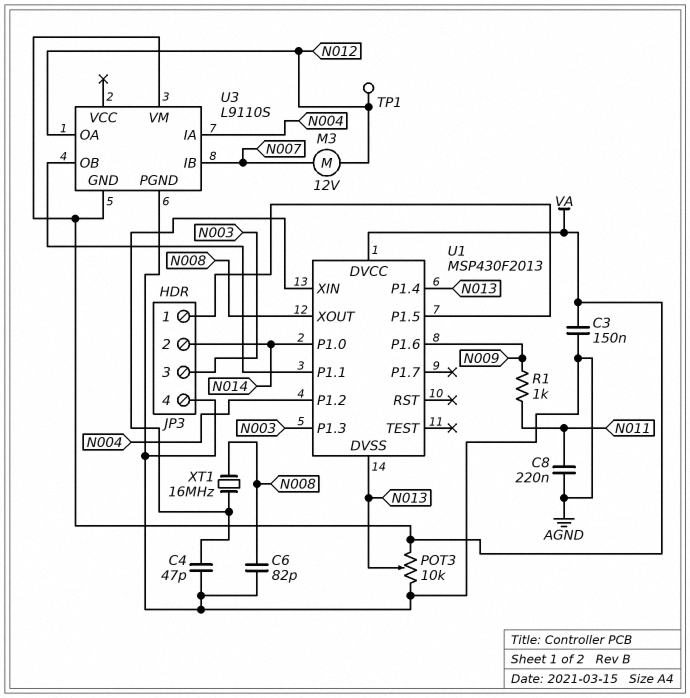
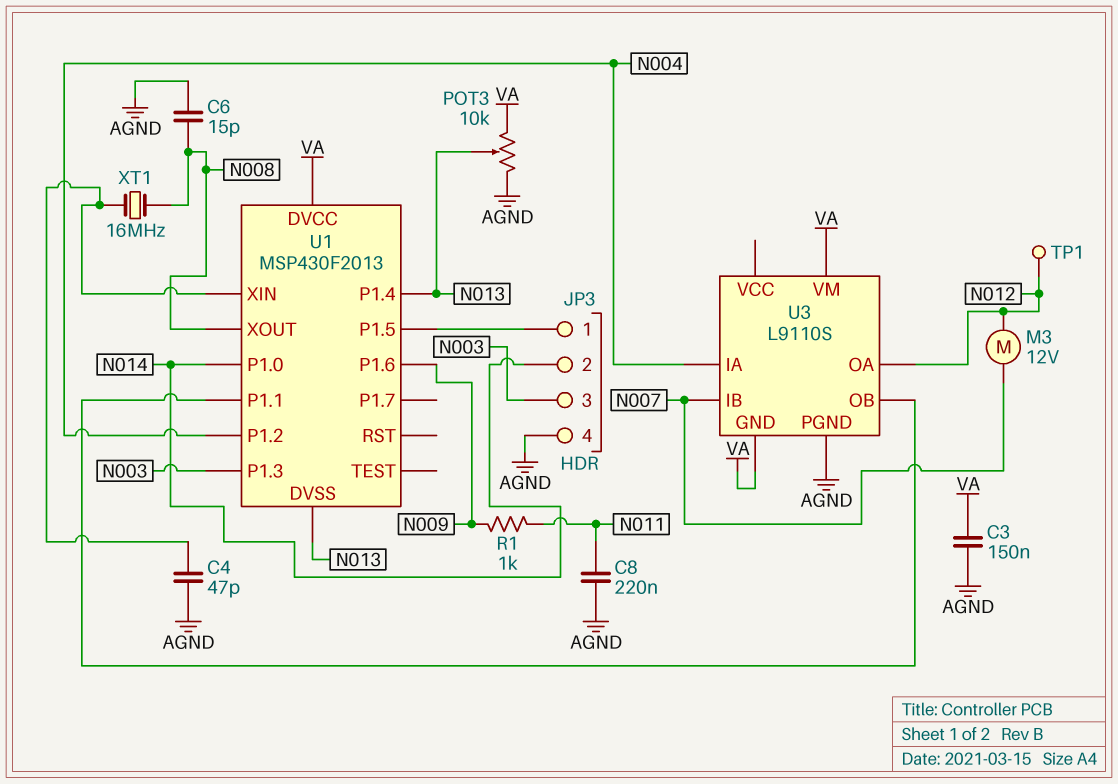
C6: 82pF (AGND, N008) -> 15pF (AGND, N008)

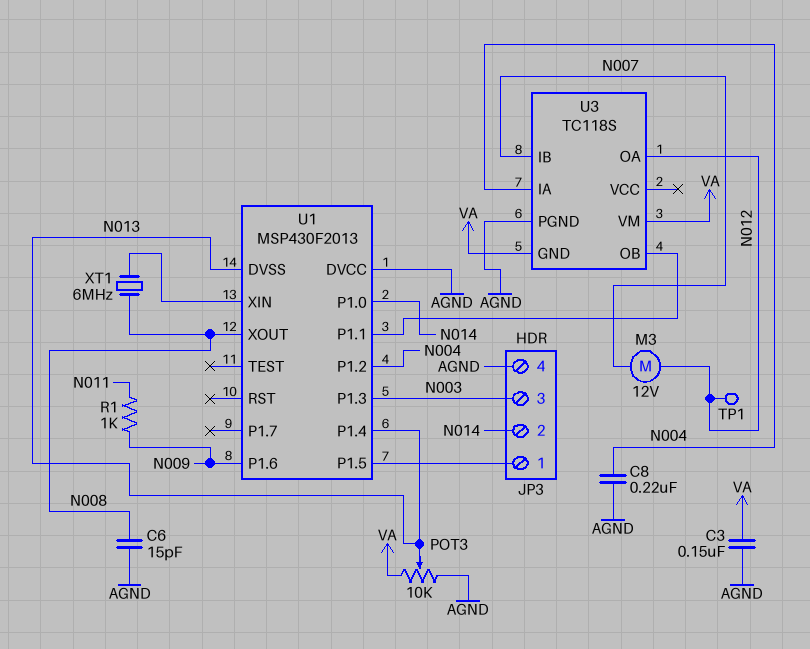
C4: 47pF (AGND, U1/XIN) -> none
C8: 220nF (AGND, N011) -> 220nF (AGND, N004)
U1 pin DVCC: VA -> AGND
U3: L9110S -> TC118S
XT1: 16MHz (N008, U1/XIN) -> 6MHz (N008, U1/XIN)

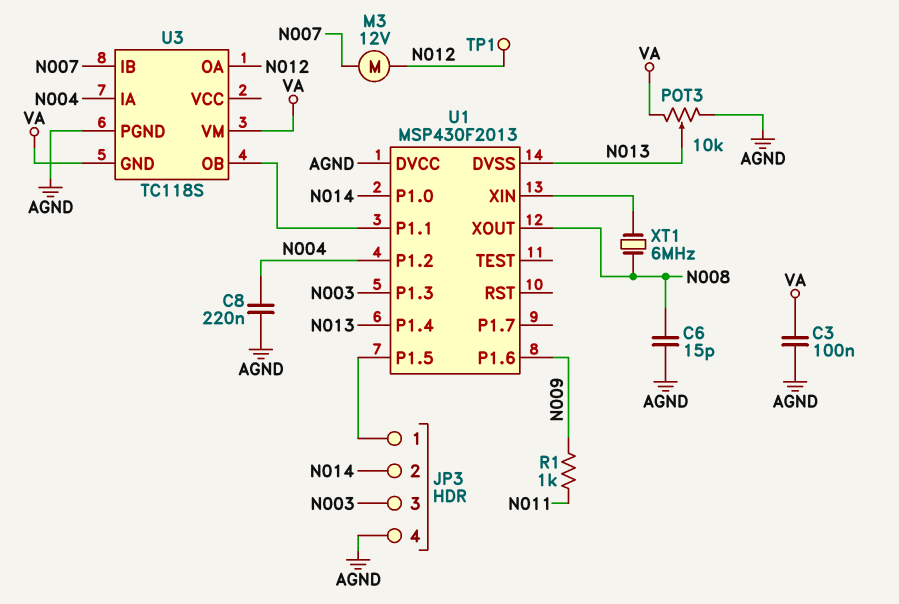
C3: 150nF (AGND, VA) -> 100nF (AGND, VA)

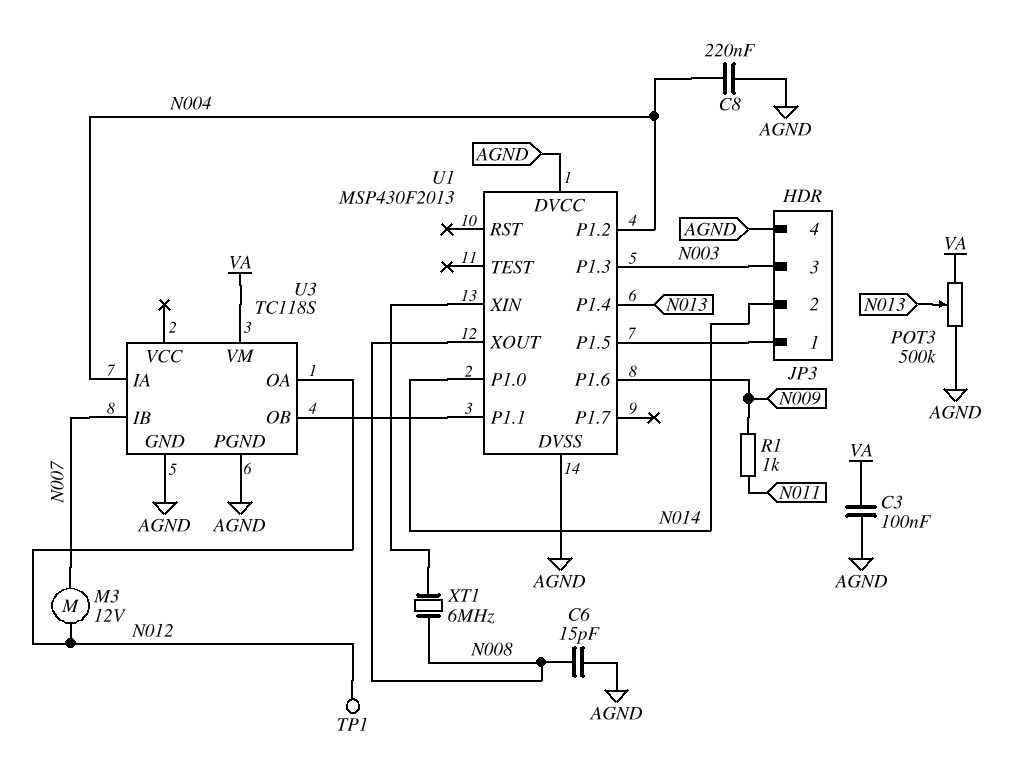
POT3: 10k (AGND, VA, wiper N013) -> 500k (AGND, VA, wiper N013)
U1 pin DVSS: N013 -> AGND
U3 pin GND: VA -> AGND

